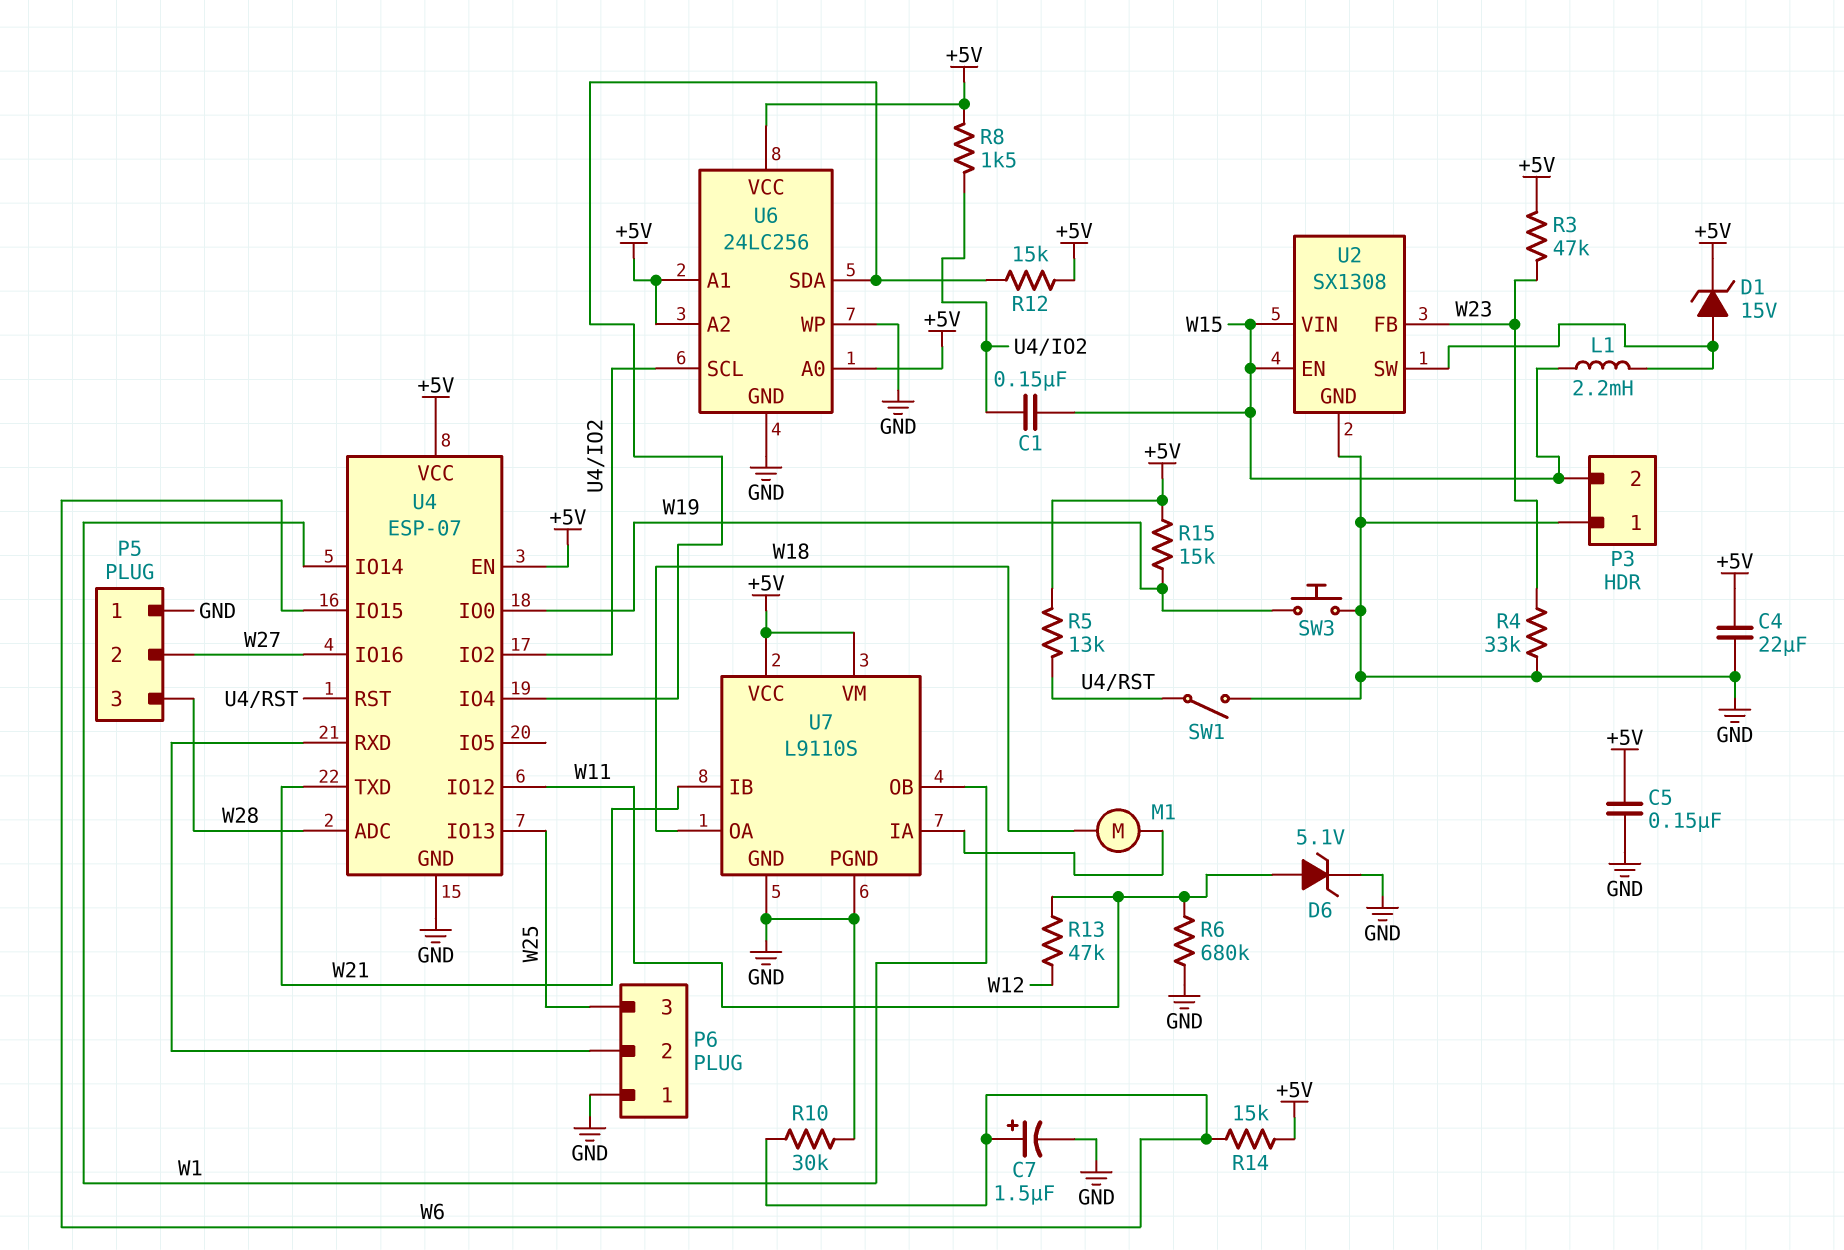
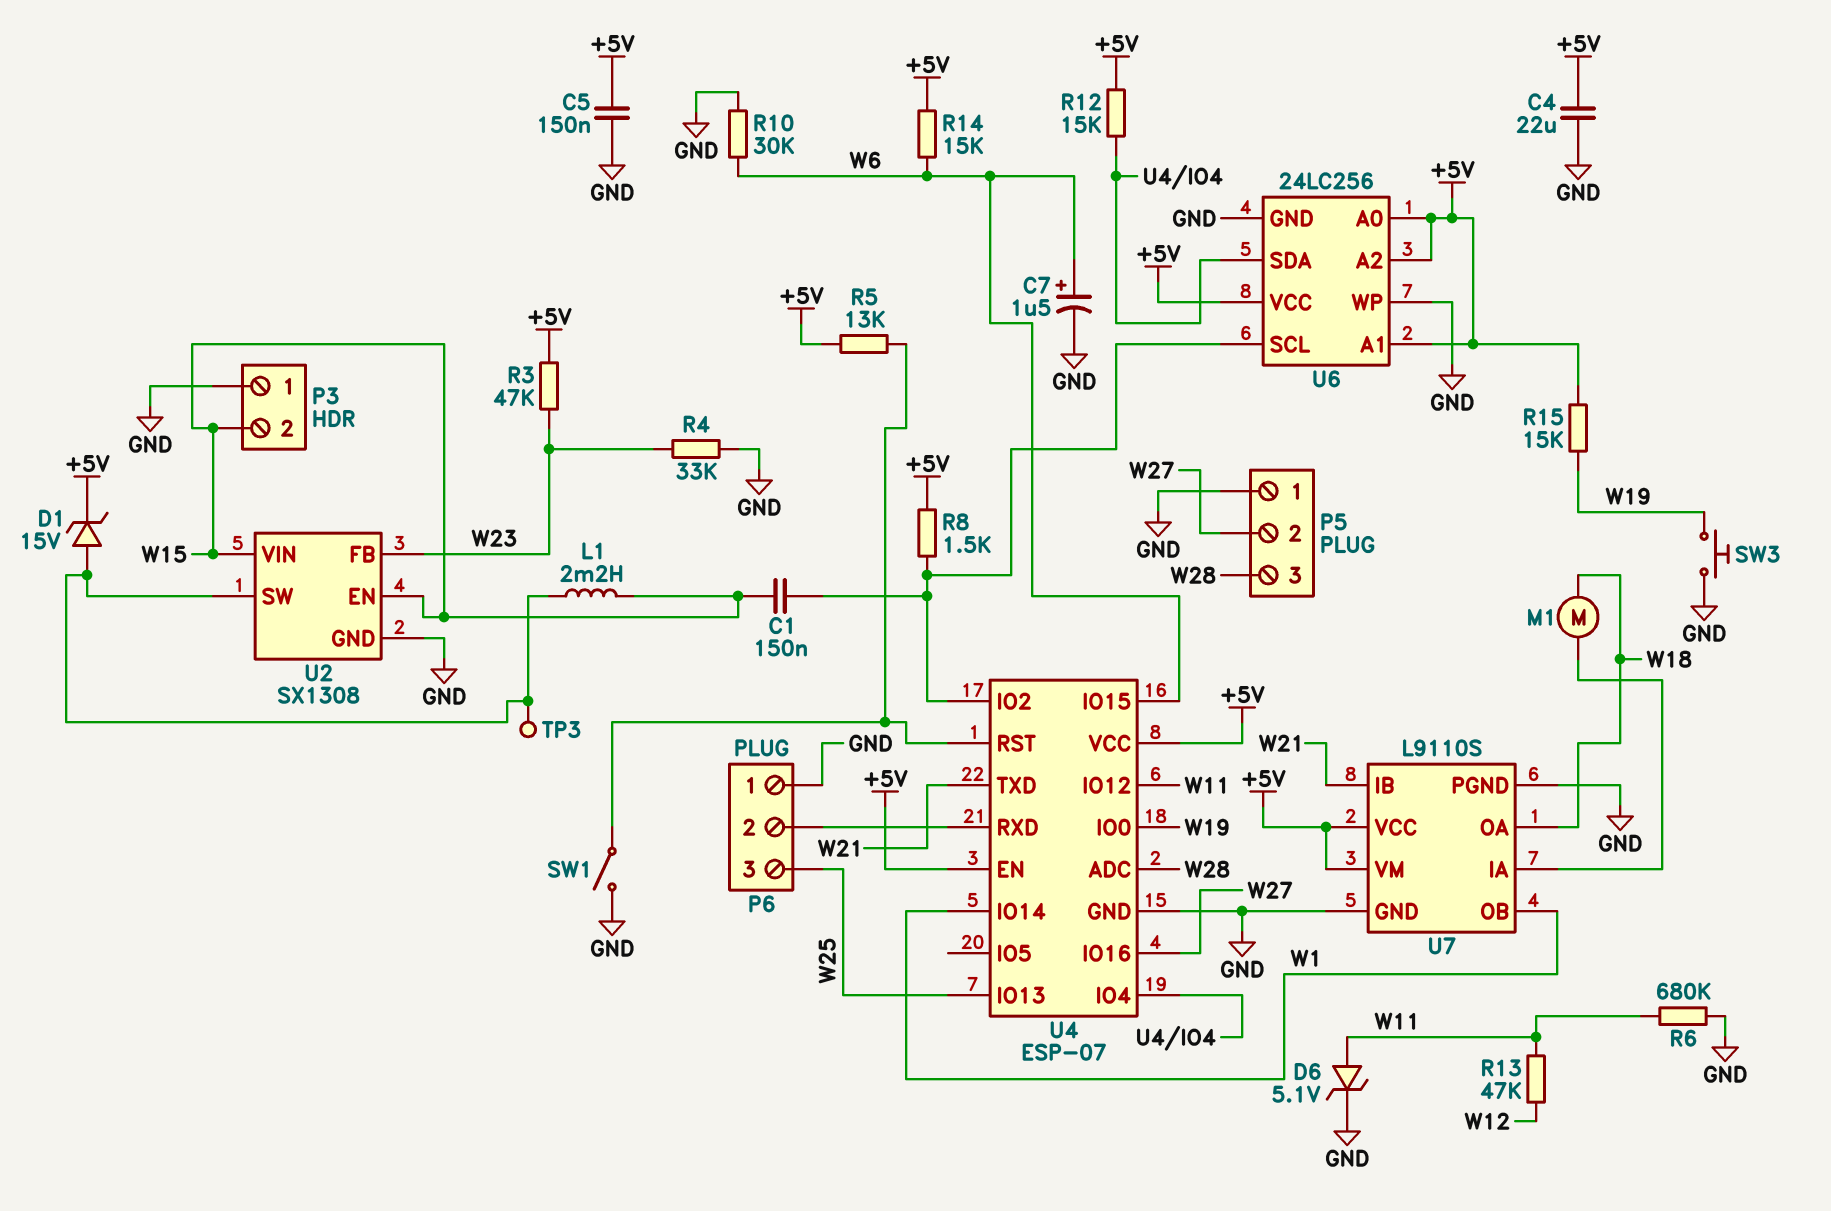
TP3: none -> test point (U2/SW)

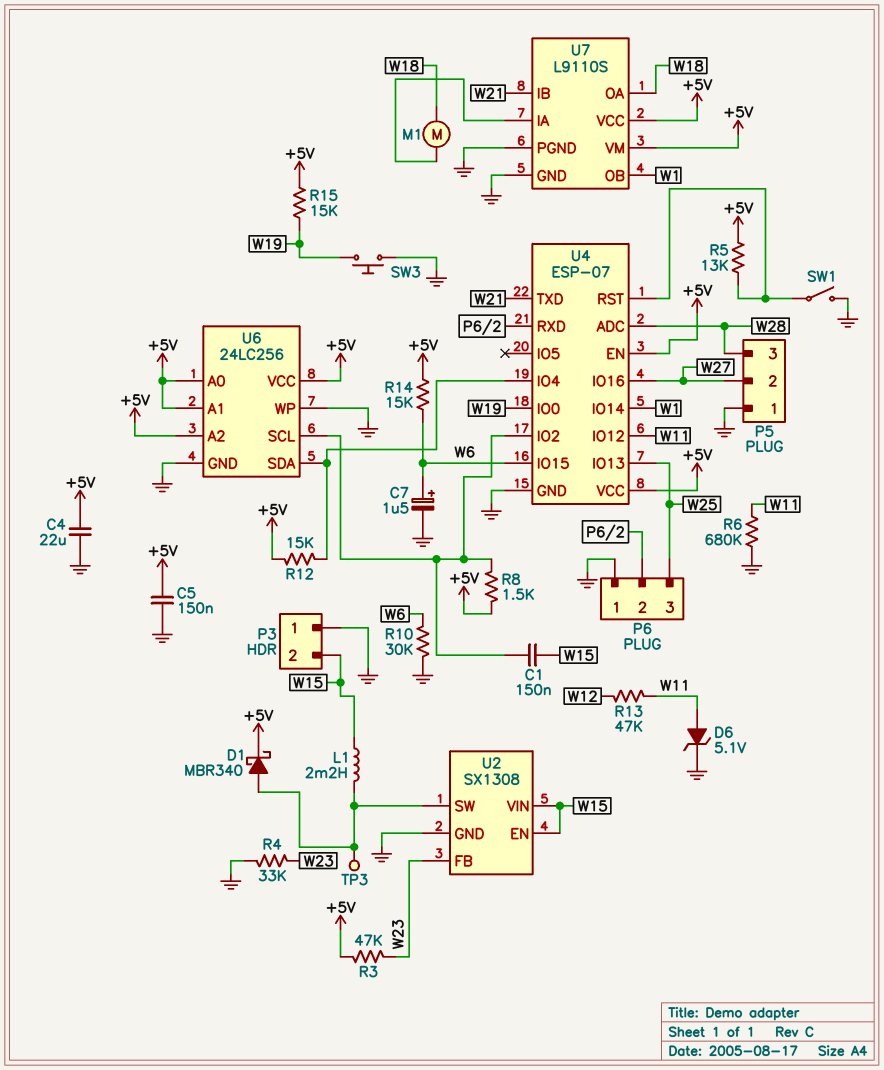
D1: zener 15V (A U2/SW, K +5V) -> schottky MBR340 (A U2/SW, K +5V)

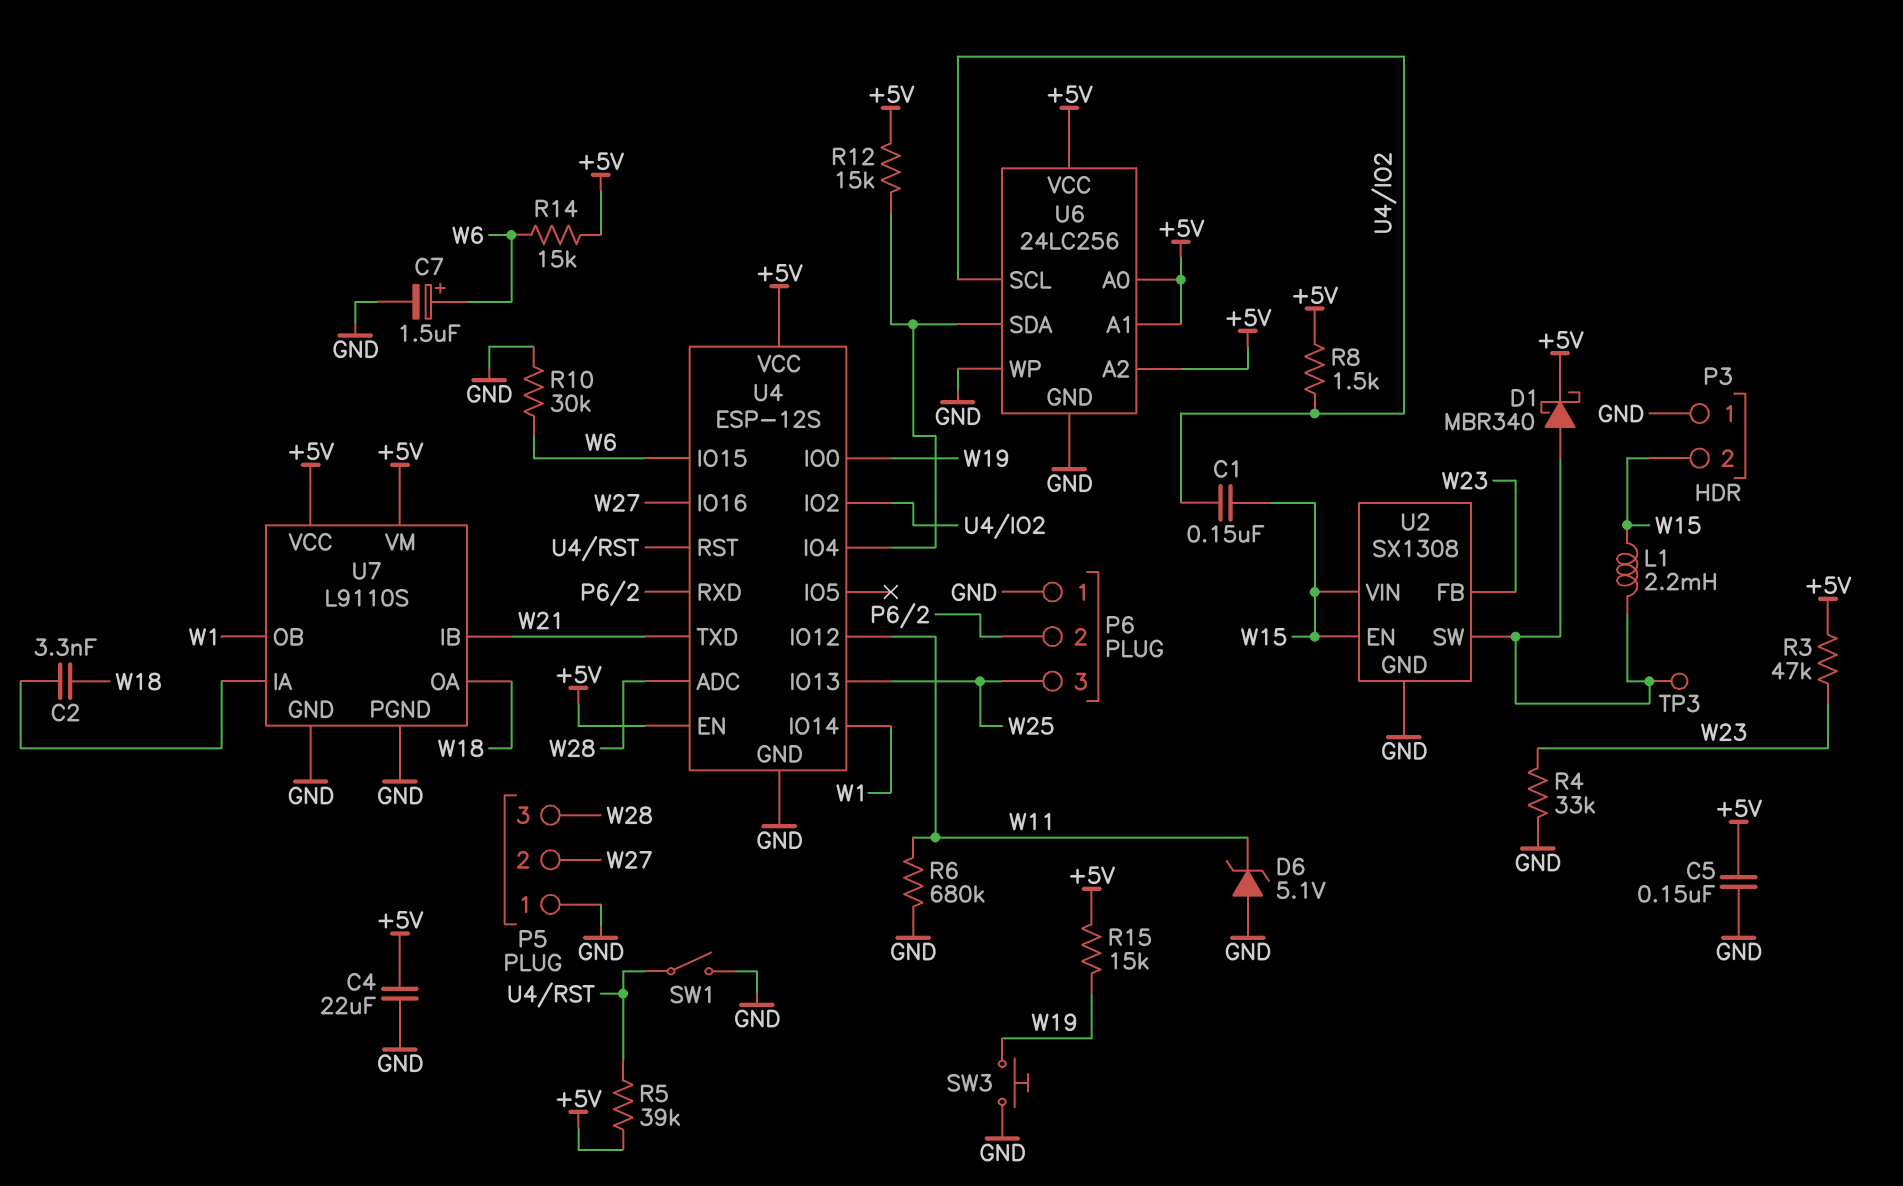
C2: none -> 3.3nF (U7/IA, W18)
D6: zener 5.1V (A W11, K GND) -> zener 5.1V (A GND, K W11)
M1: motor (U7/IA, W18) -> none
R5: 13k (+5V, U4/RST) -> 39k (+5V, U4/RST)
R13: 47k (W11, W12) -> none
U4: ESP-07 -> ESP-12S

